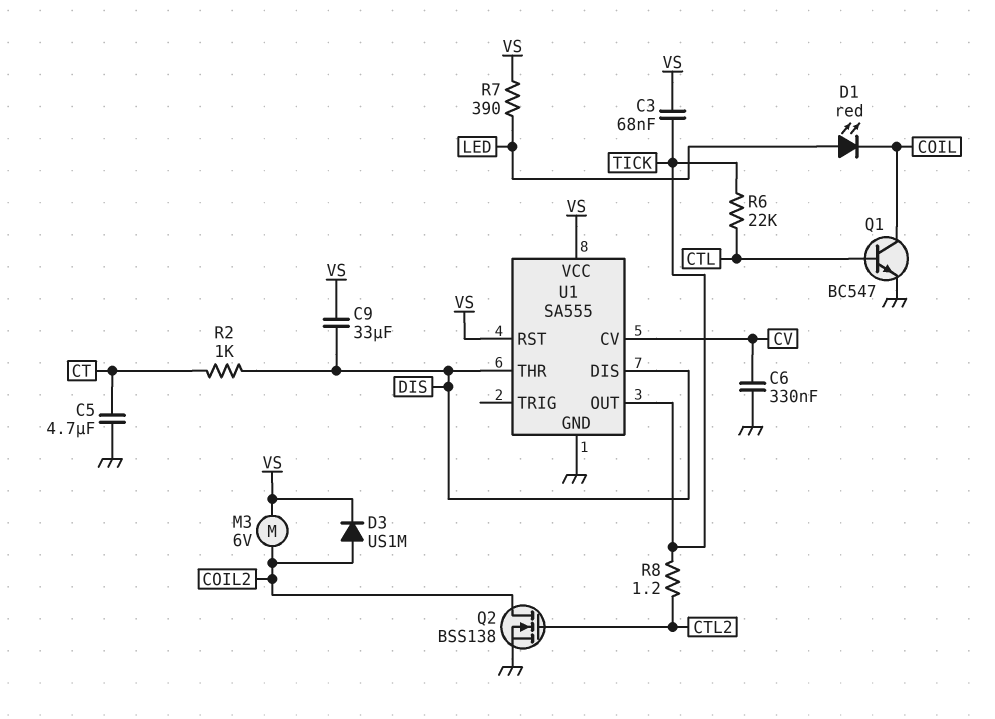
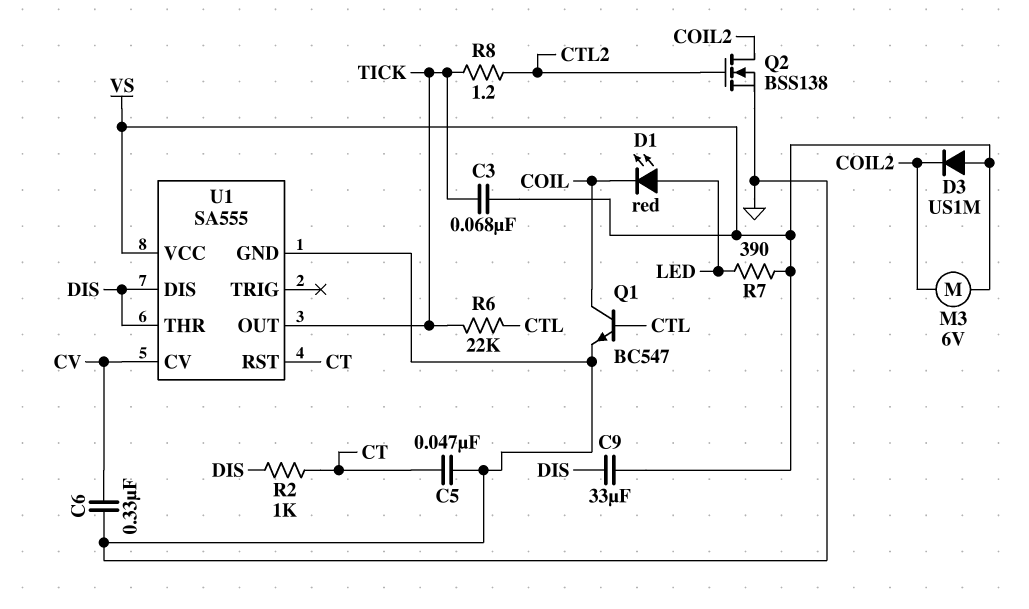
C5: 4.7uF (CT, GND) -> 47nF (CT, GND)
D3: diode US1M (A COIL2, K VS) -> diode US1M (A VS, K COIL2)
U1 pin RST: VS -> CT

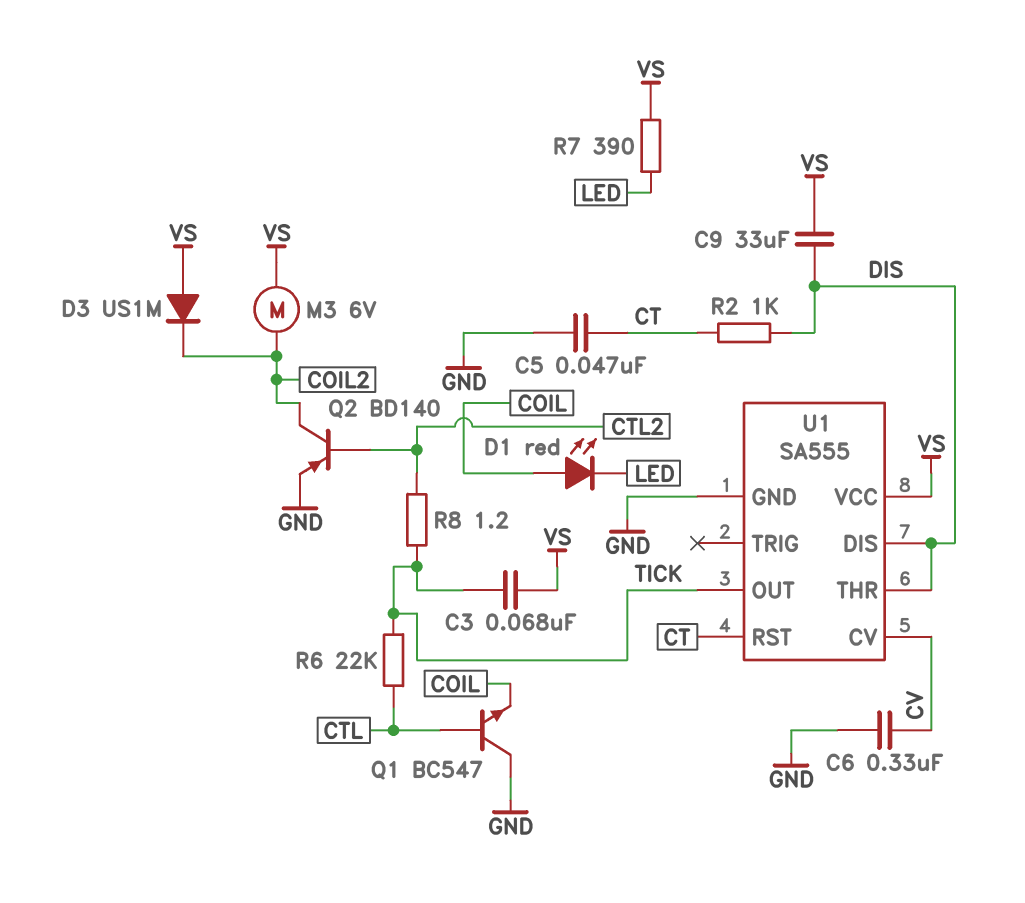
D1: LED red (A LED, K COIL) -> LED red (A COIL, K LED)
Q1: NPN BC547 (B CTL, C COIL, E GND) -> NPN BC547 (B CTL, C GND, E COIL)
Q2: NMOS BSS138 (G CTL2, D COIL2, S GND) -> PNP BD140 (B CTL2, C COIL2, E GND)

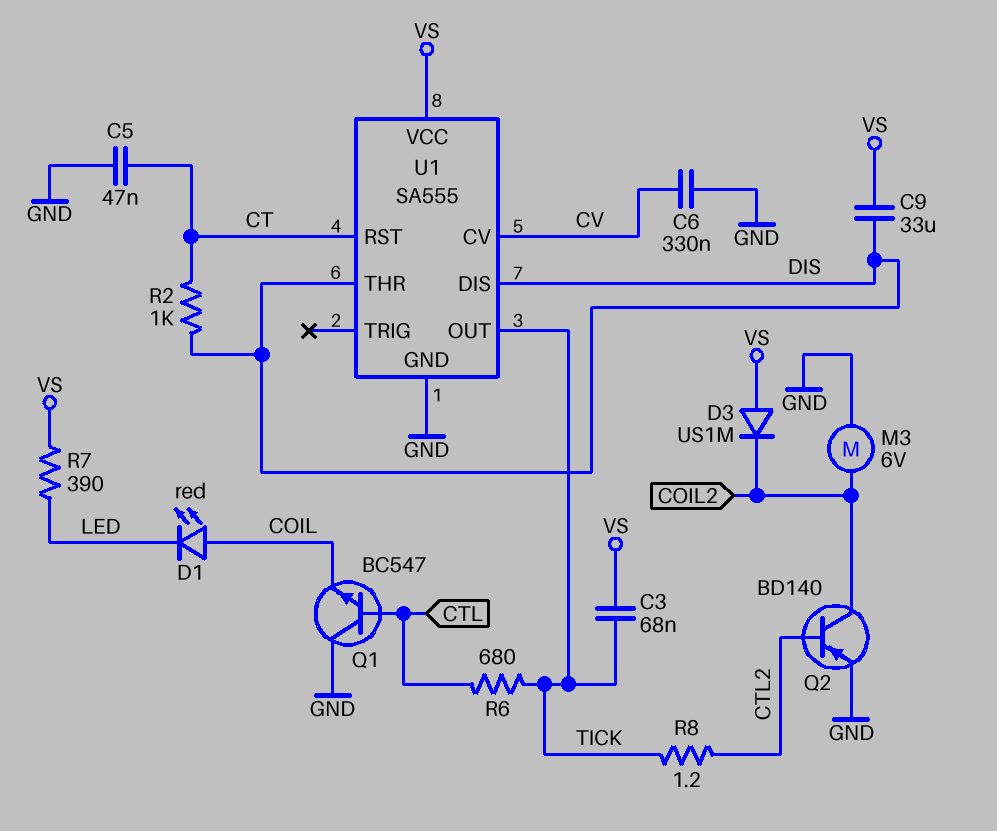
M3: motor 6V (COIL2, VS) -> motor 6V (COIL2, GND)
R6: 22k (CTL, TICK) -> 680 (CTL, TICK)

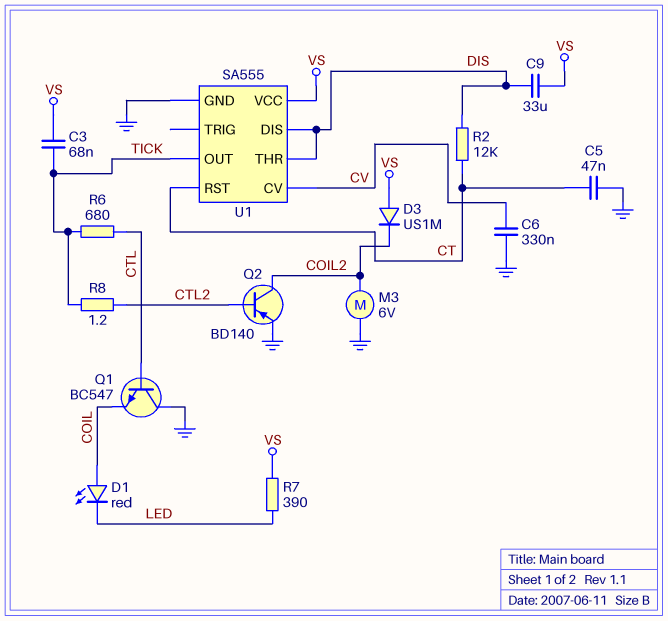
R2: 1k (CT, DIS) -> 12k (CT, DIS)

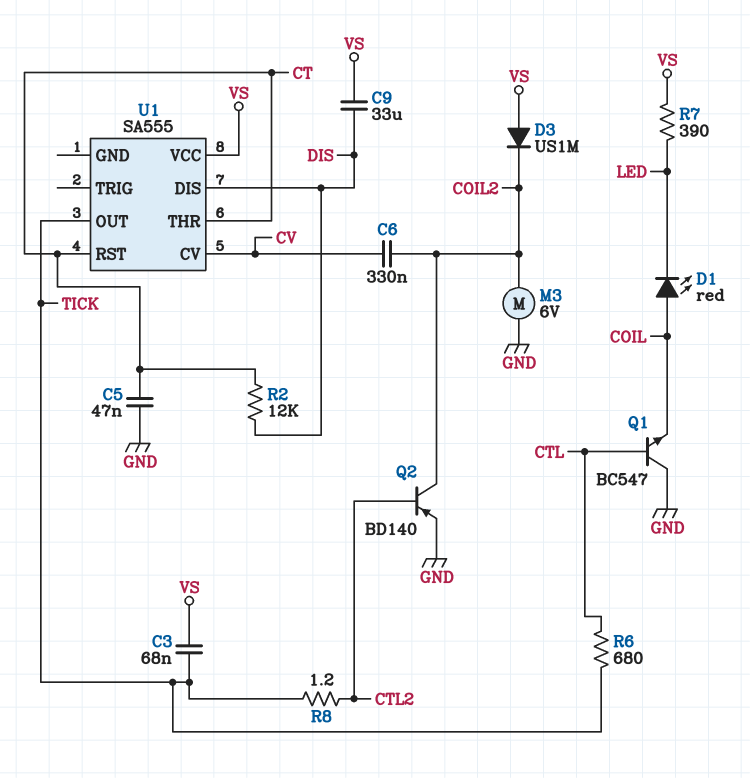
C6: 330nF (CV, GND) -> 330nF (COIL2, CV)
U1 pin GND: GND -> none
U1 pin THR: DIS -> CT

